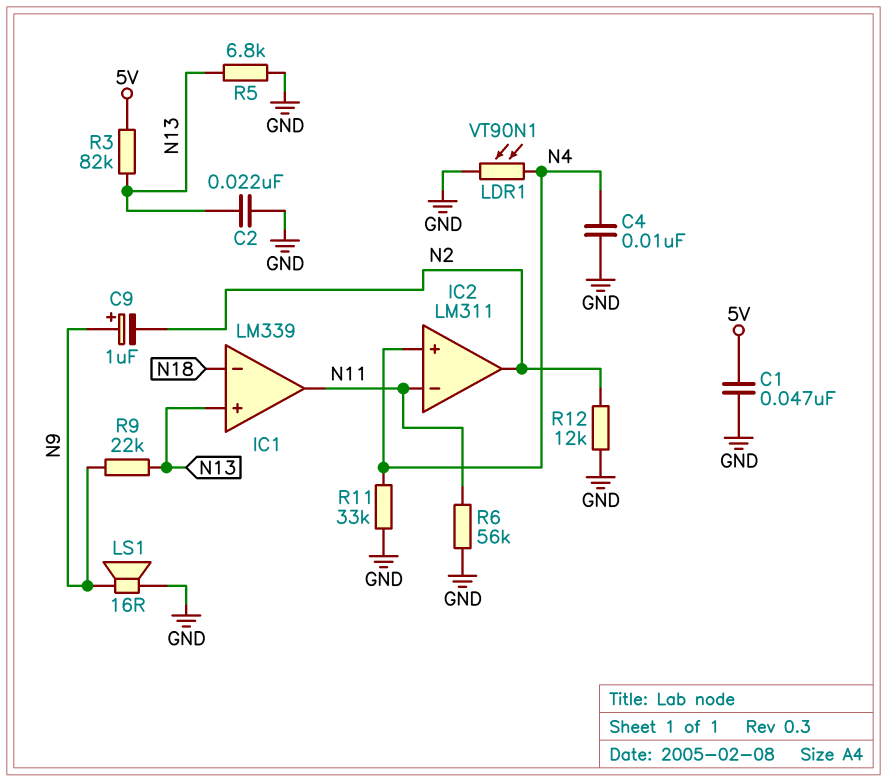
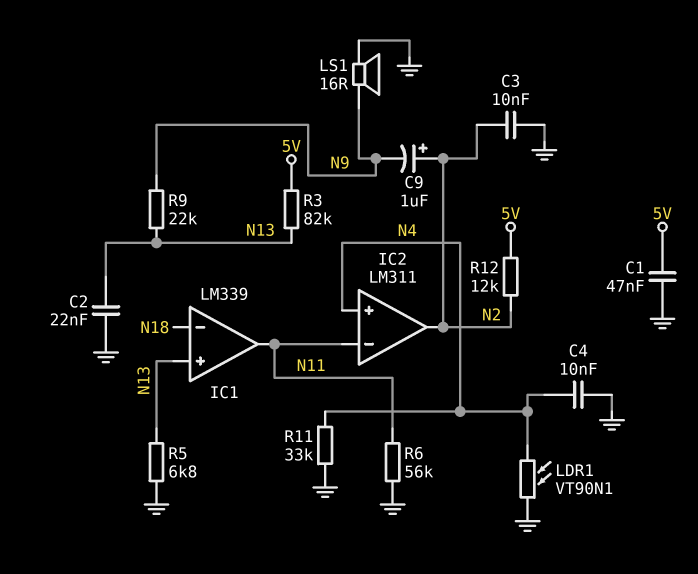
C3: none -> 10nF (GND, N2)
C9: 1uF (plus N9, minus N2) -> 1uF (plus N2, minus N9)
R12: 12k (GND, N2) -> 12k (5V, N2)

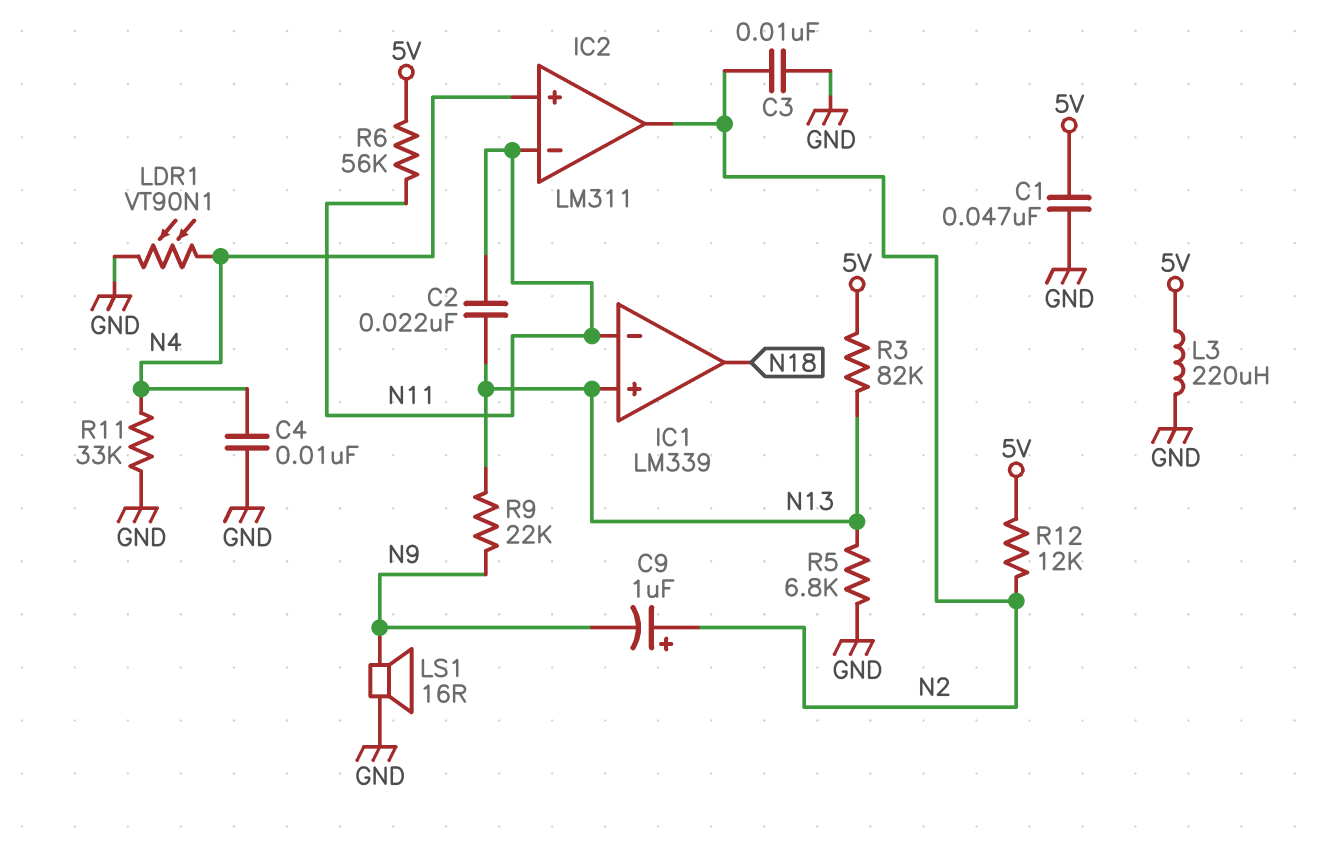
C2: 22nF (GND, N13) -> 22nF (N11, N13)
IC1 pin in-: N18 -> N11
IC1 pin out: N11 -> N18
L3: none -> 220uH (5V, GND)
R6: 56k (GND, N11) -> 56k (5V, N11)

